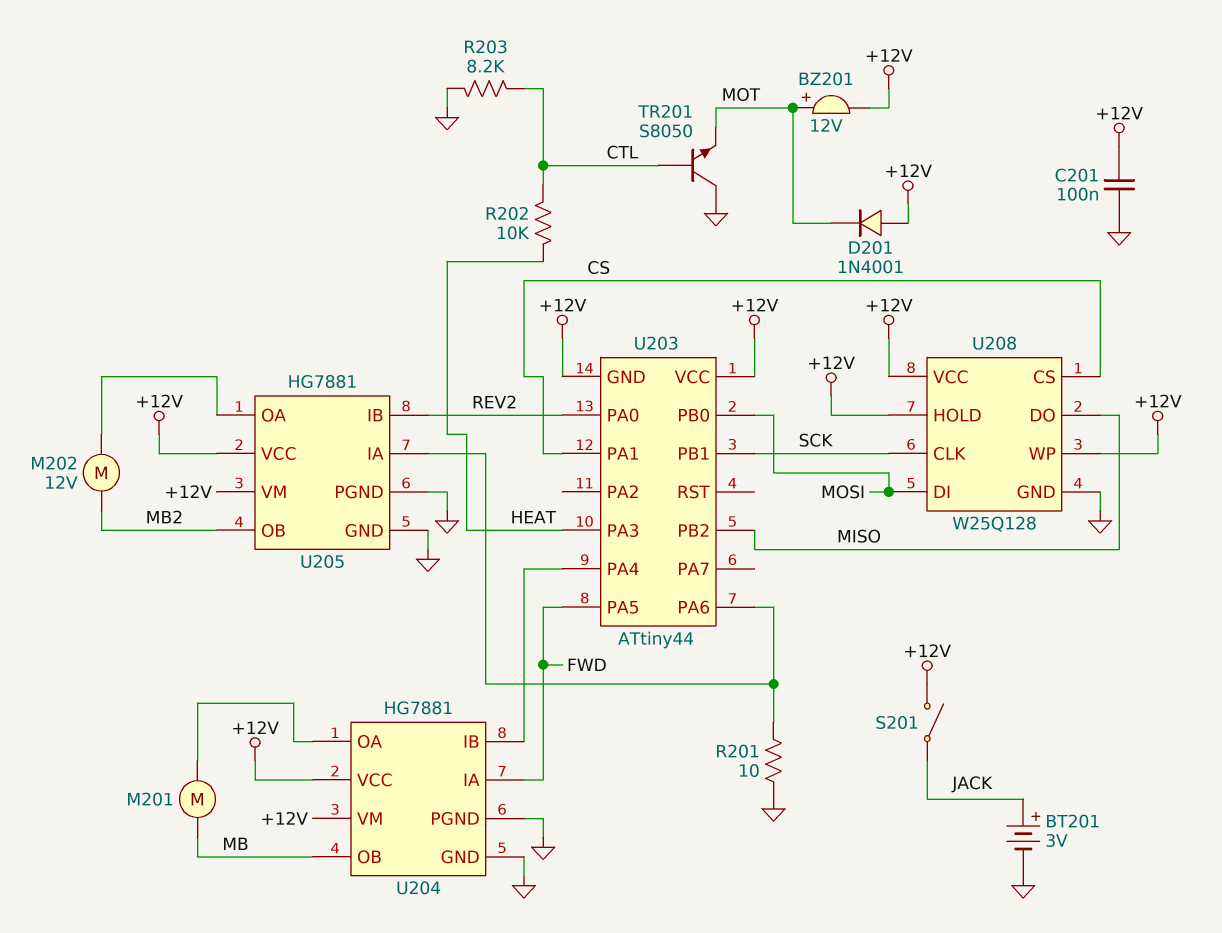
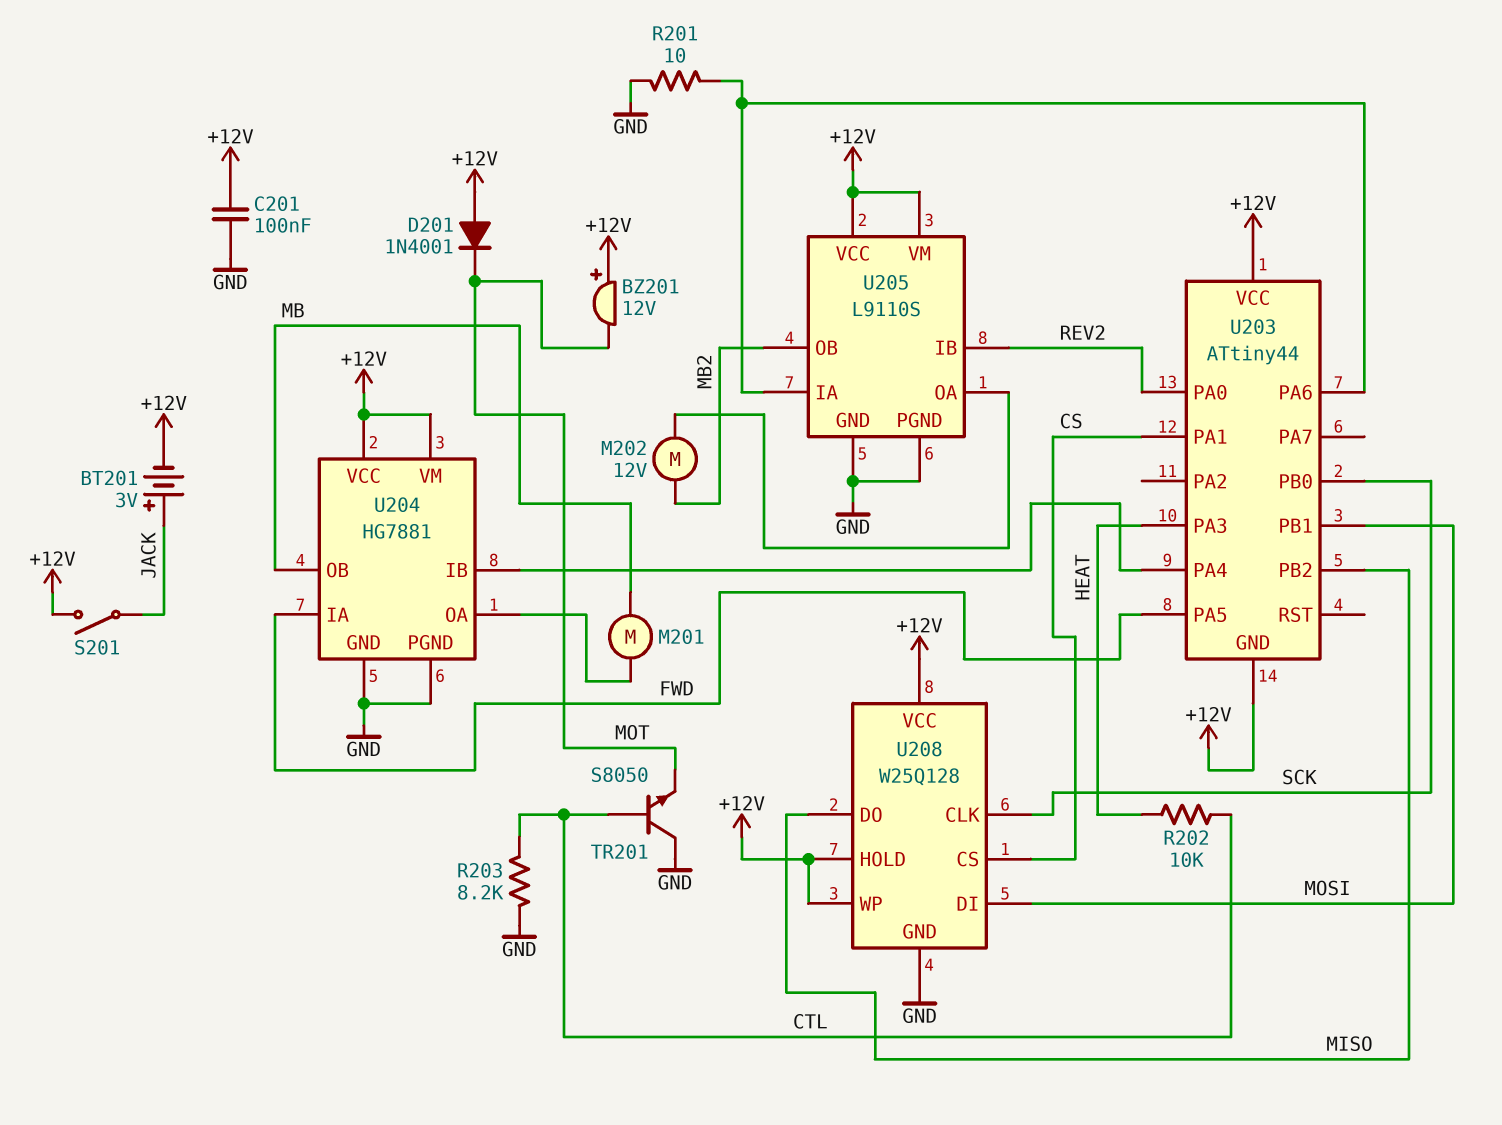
BT201: 3V (plus JACK, minus GND) -> 3V (plus JACK, minus +12V)
BZ201: buzzer 12V (plus MOT, minus +12V) -> buzzer 12V (plus +12V, minus MOT)
U203 pin PB0: MOSI -> SCK
U203 pin PB1: SCK -> MOSI
U205: HG7881 -> L9110S

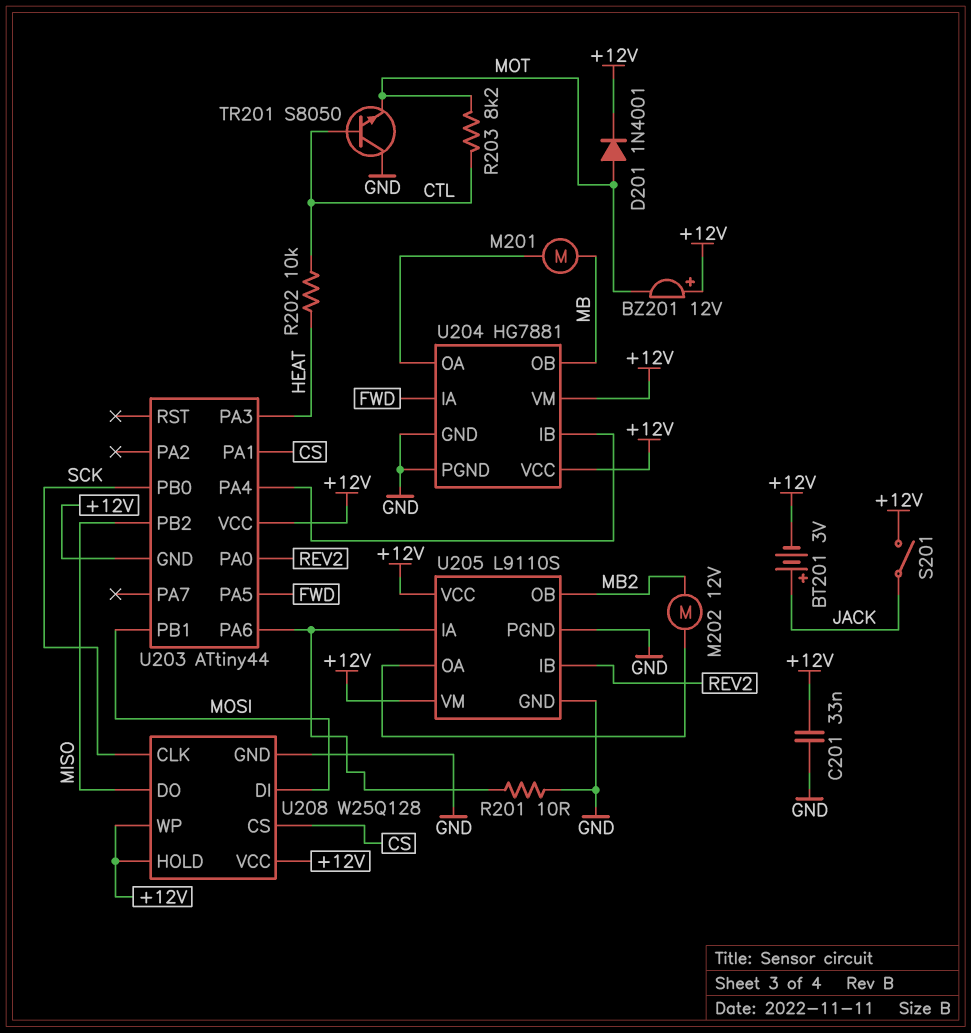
C201: 100nF (+12V, GND) -> 33nF (+12V, GND)
D201: diode 1N4001 (A +12V, K MOT) -> diode 1N4001 (A MOT, K +12V)
R203: 8.2k (CTL, GND) -> 8.2k (CTL, MOT)

